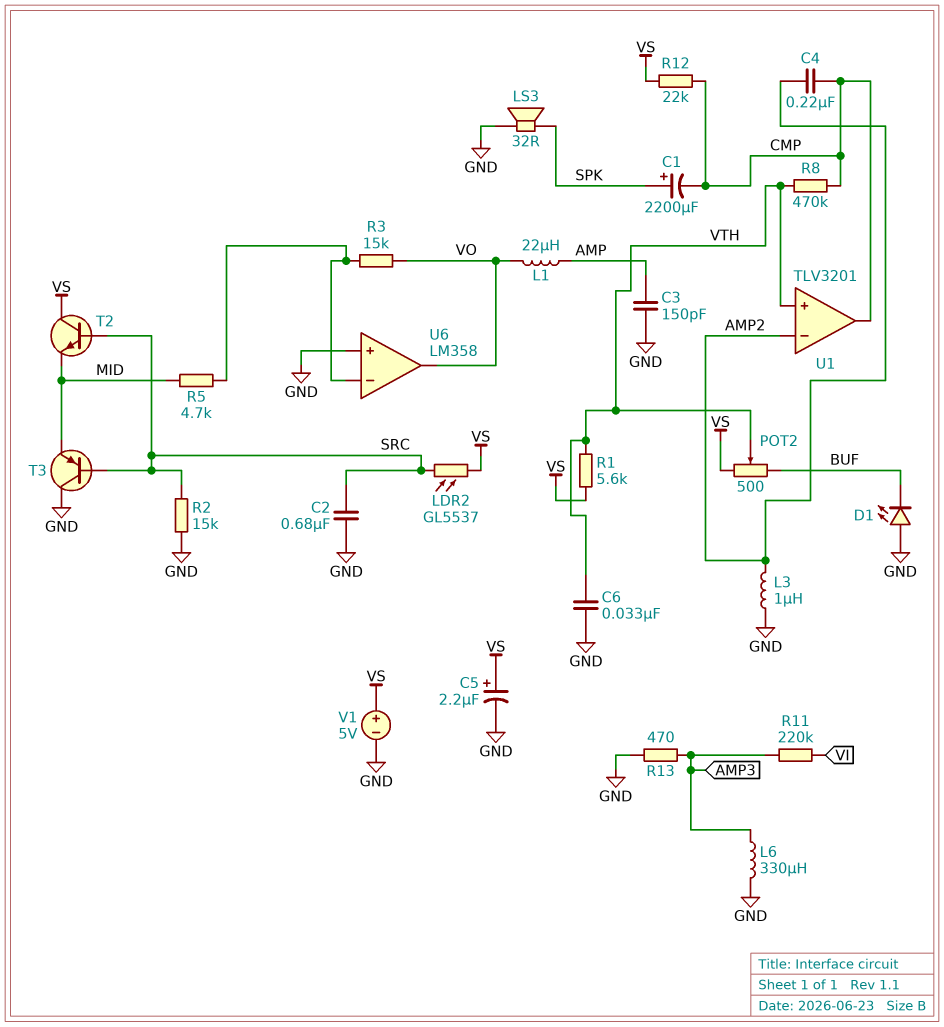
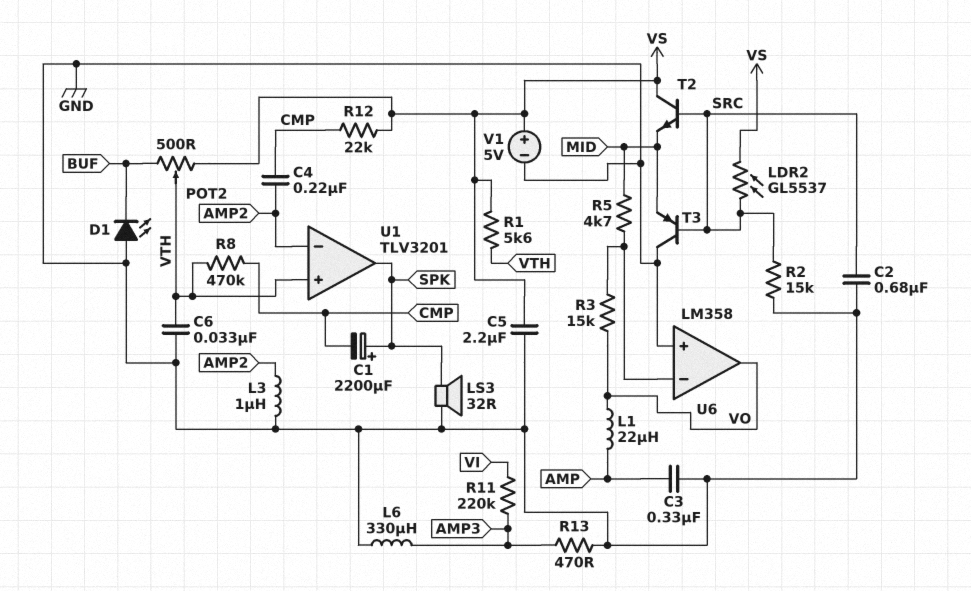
C3: 150pF (AMP, GND) -> 330nF (AMP, GND)
C5: 2.2uF (plus VS, minus GND) -> 2.2uF (GND, VS)
U1 pin out: CMP -> SPK

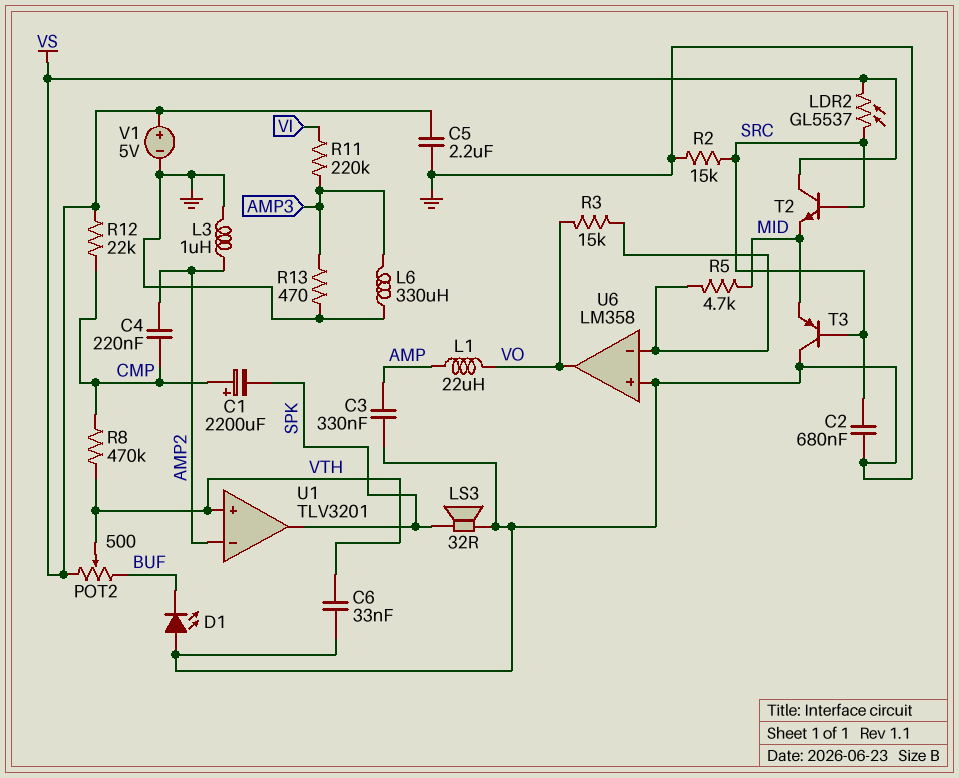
C1: 2200uF (plus SPK, minus CMP) -> 2200uF (plus CMP, minus SPK)
R1: 5.6k (VS, VTH) -> none

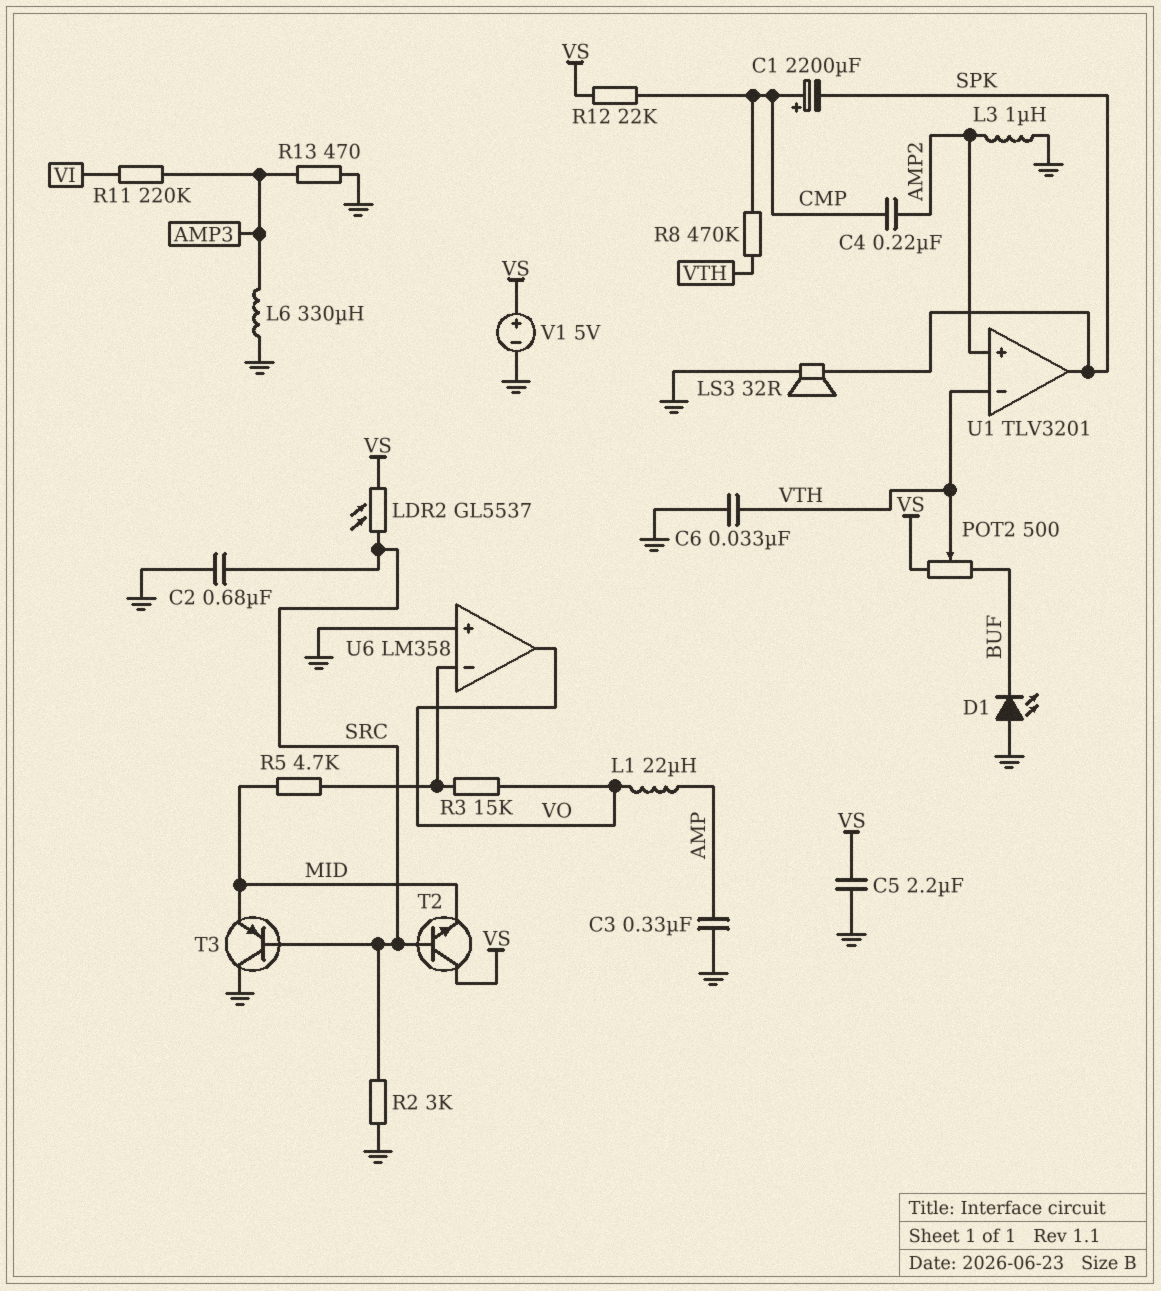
R2: 15k (GND, SRC) -> 3k (GND, SRC)
U1 pin in+: VTH -> AMP2
U1 pin in-: AMP2 -> VTH

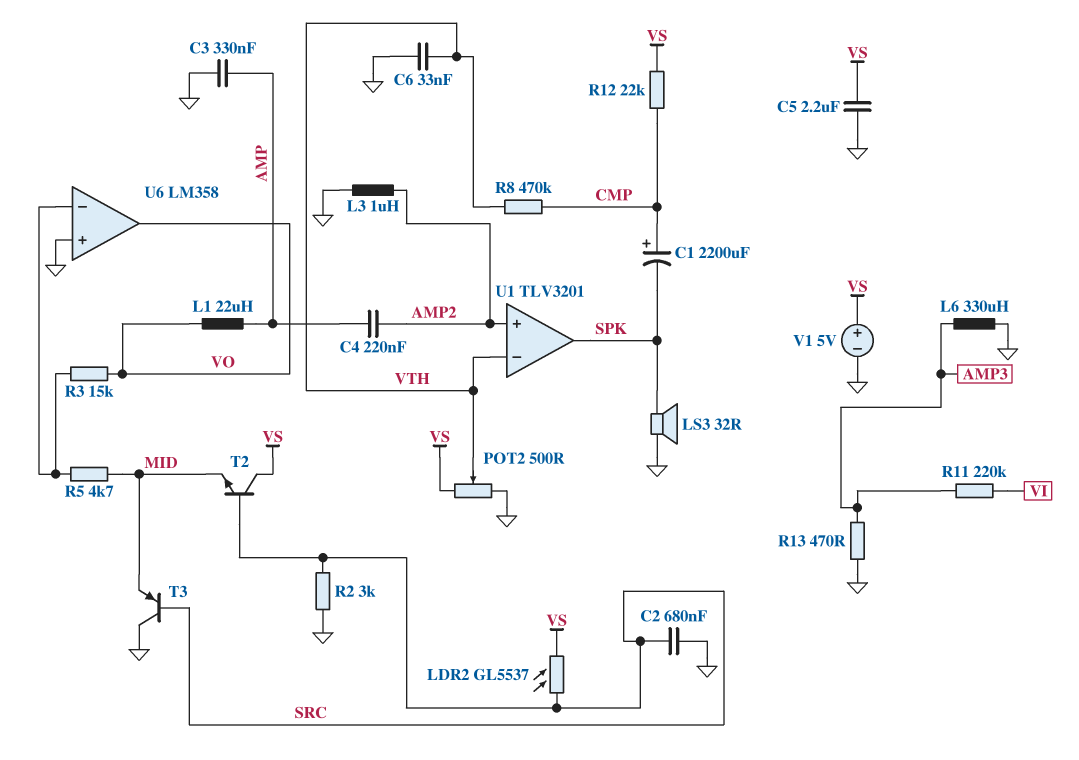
C4: 220nF (AMP2, CMP) -> 220nF (AMP, AMP2)
D1: LED (A GND, K BUF) -> none
POT2: 500 (BUF, VS, wiper VTH) -> 500 (GND, VS, wiper VTH)

